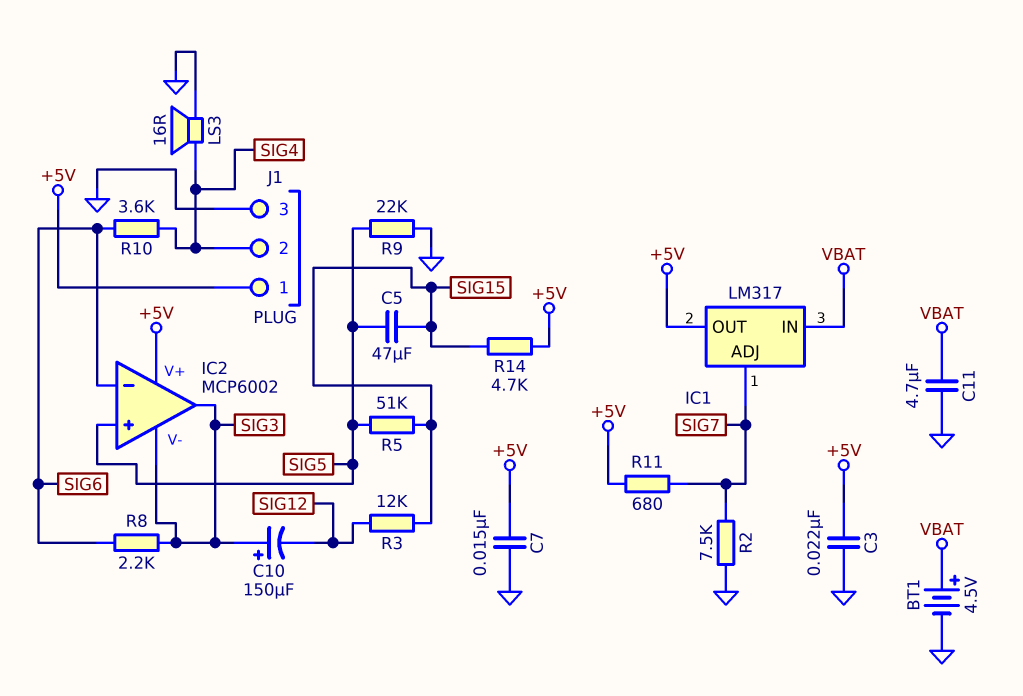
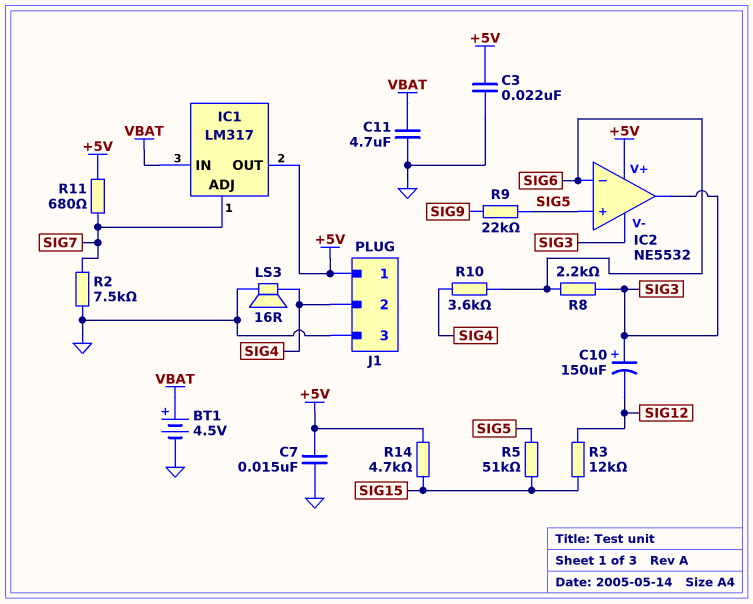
C5: 47uF (SIG5, SIG15) -> none
IC2: MCP6002 -> NE5532
R9: 22k (GND, SIG5) -> 22k (SIG5, SIG9)

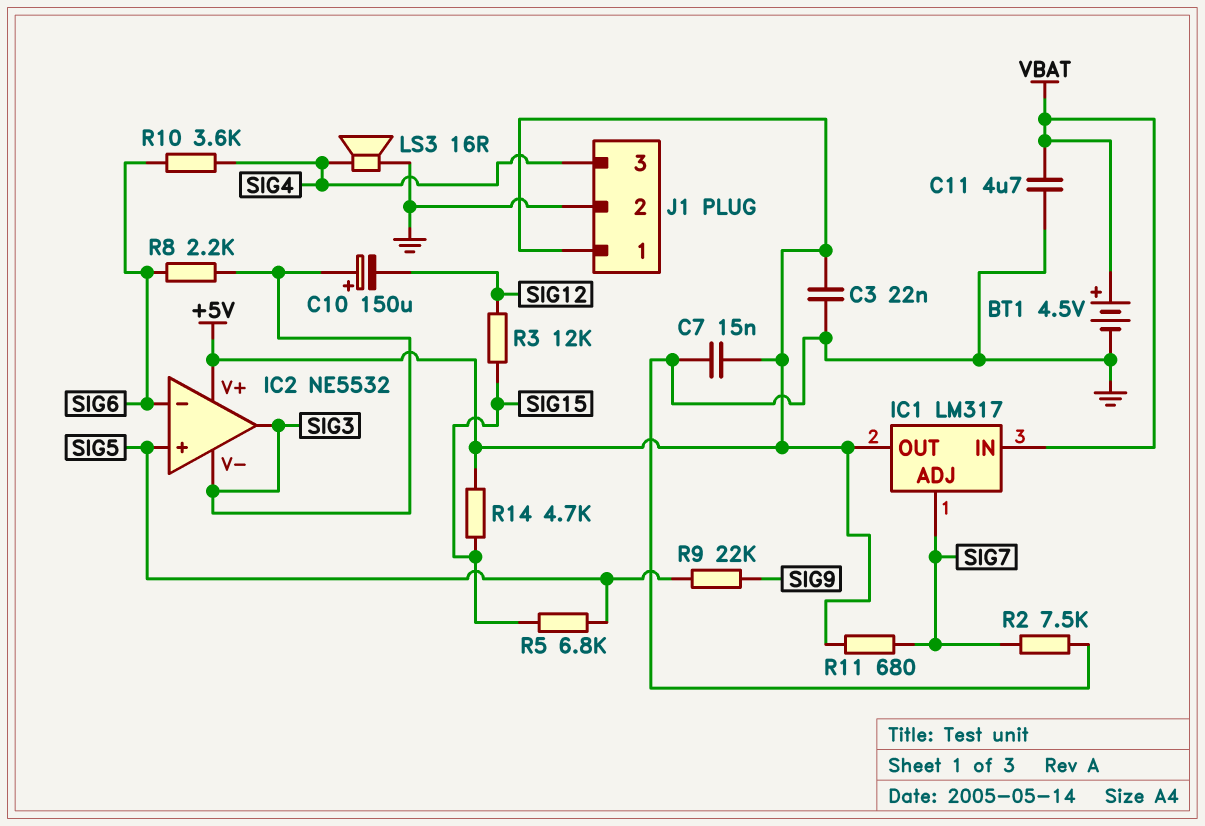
J1 pin 2: SIG4 -> GND
J1 pin 3: GND -> SIG4
R5: 51k (SIG5, SIG15) -> 6.8k (SIG5, SIG15)

